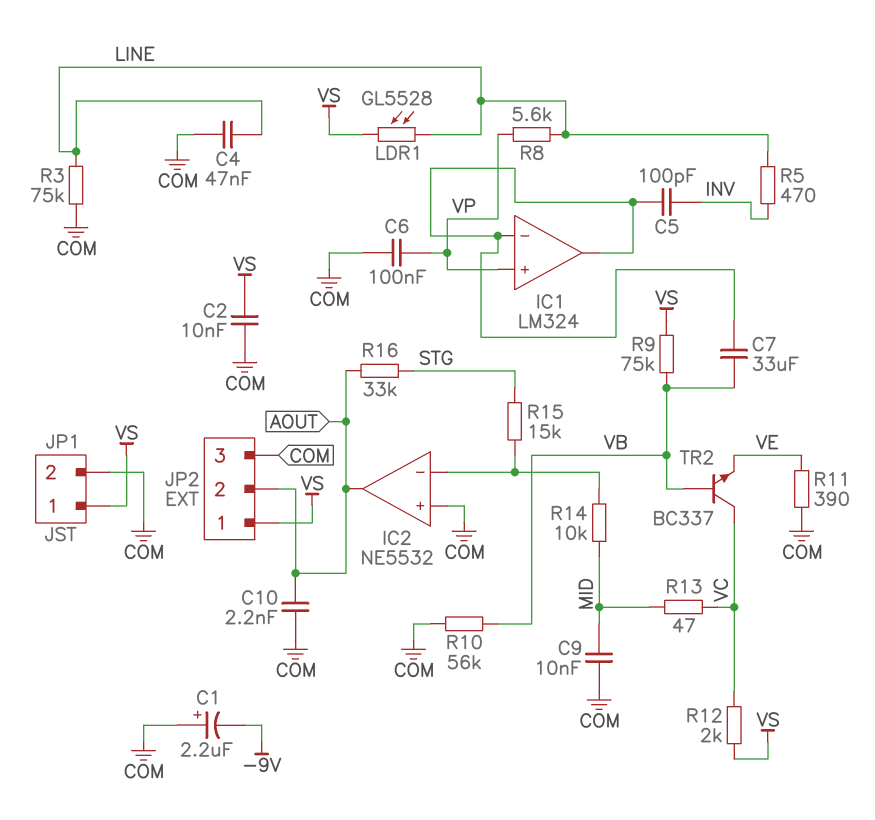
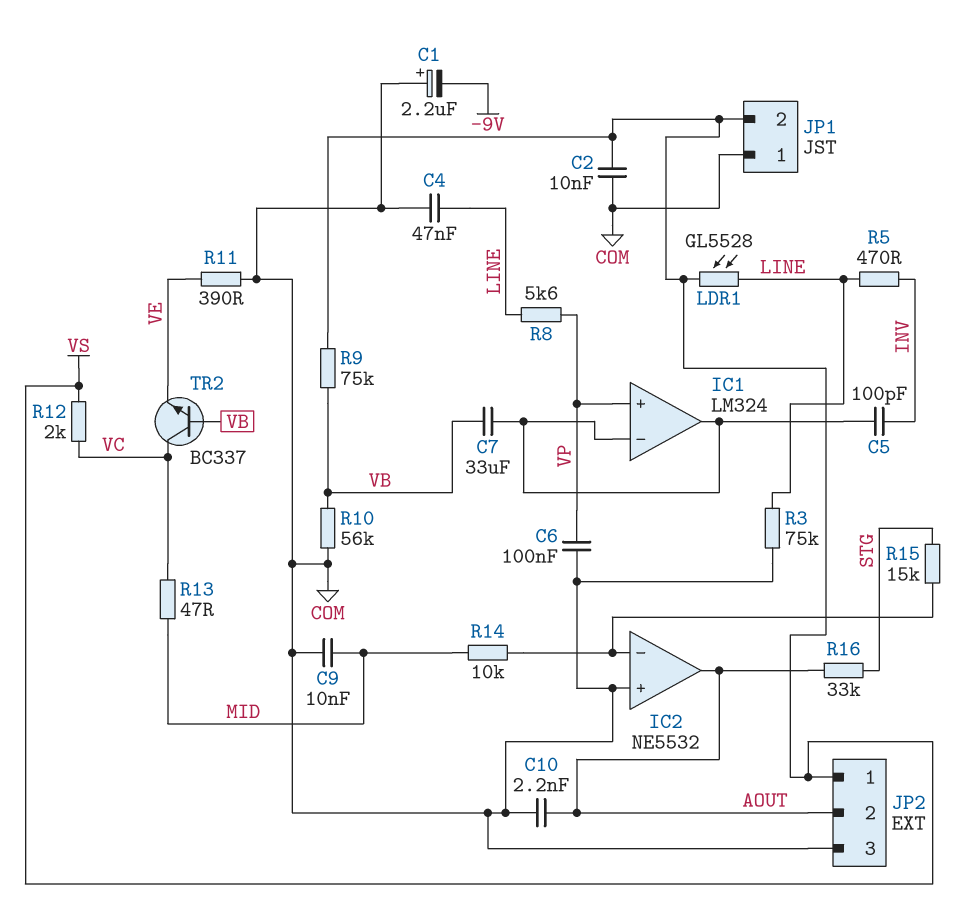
JP1 pin 1: VS -> COM
JP1 pin 2: COM -> VS

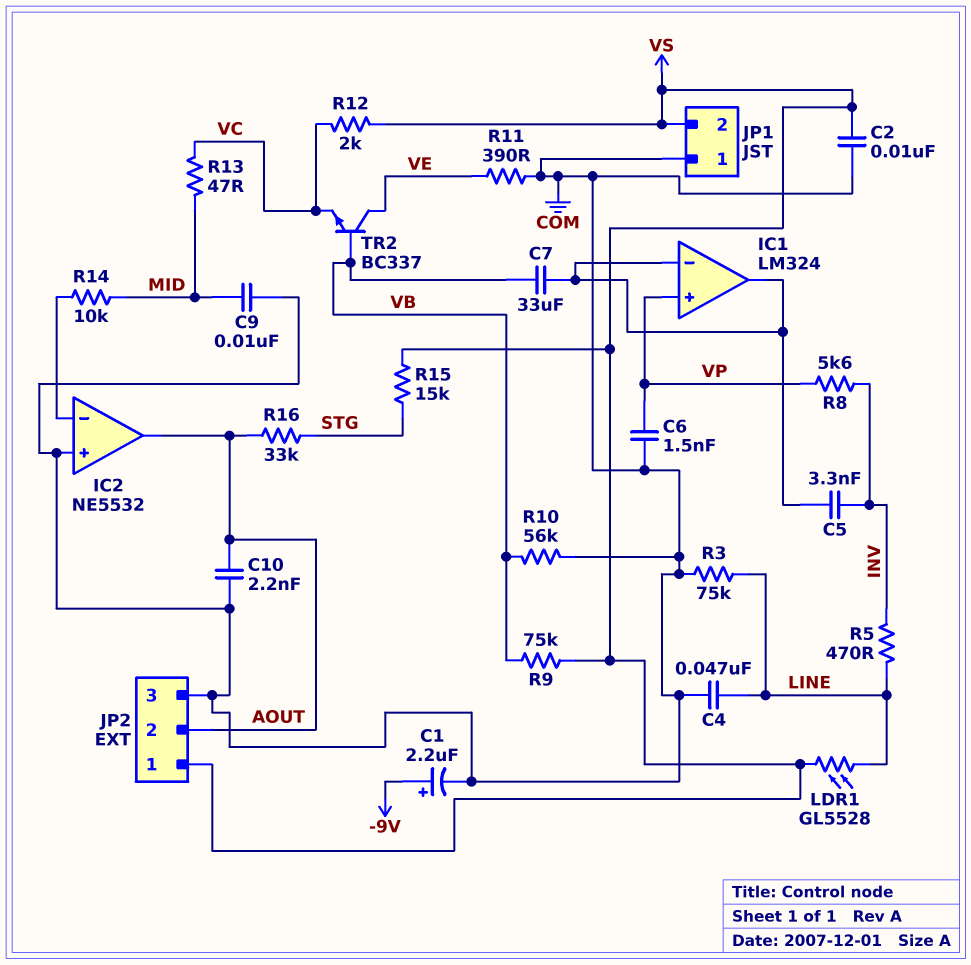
C1: 2.2uF (plus COM, minus -9V) -> 2.2uF (plus -9V, minus COM)
C5: 100pF (IC1/in-, INV) -> 3.3nF (IC1/in-, INV)
C6: 100nF (COM, VP) -> 1.5nF (COM, VP)
R8: 5.6k (LINE, VP) -> 5.6k (INV, VP)
R15: 15k (IC2/in-, STG) -> 15k (STG, VS)
TR2: NPN BC337 (B VB, C VC, E VE) -> NPN BC337 (B VB, C VE, E VC)

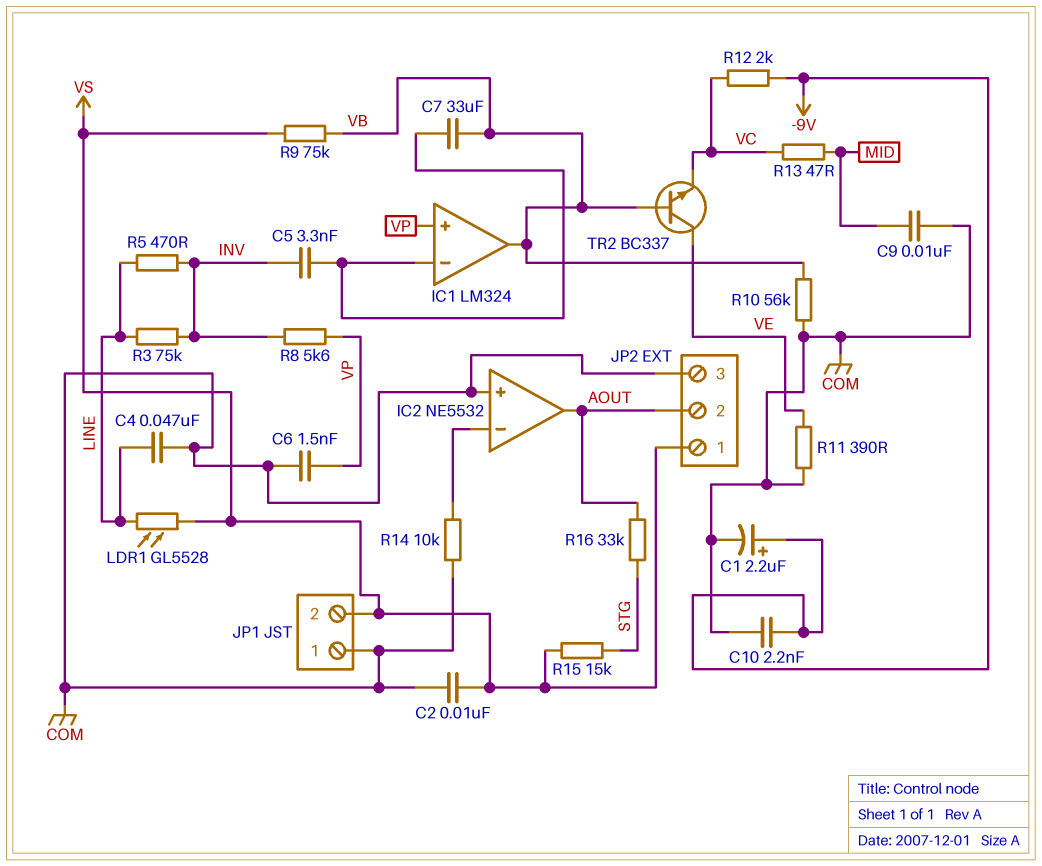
C10: 2.2nF (AOUT, COM) -> 2.2nF (-9V, COM)
IC1 pin out: IC1/in- -> VB
R3: 75k (COM, LINE) -> 75k (INV, LINE)
R12: 2k (VC, VS) -> 2k (-9V, VC)
R14: 10k (IC2/in-, MID) -> 10k (COM, IC2/in-)

